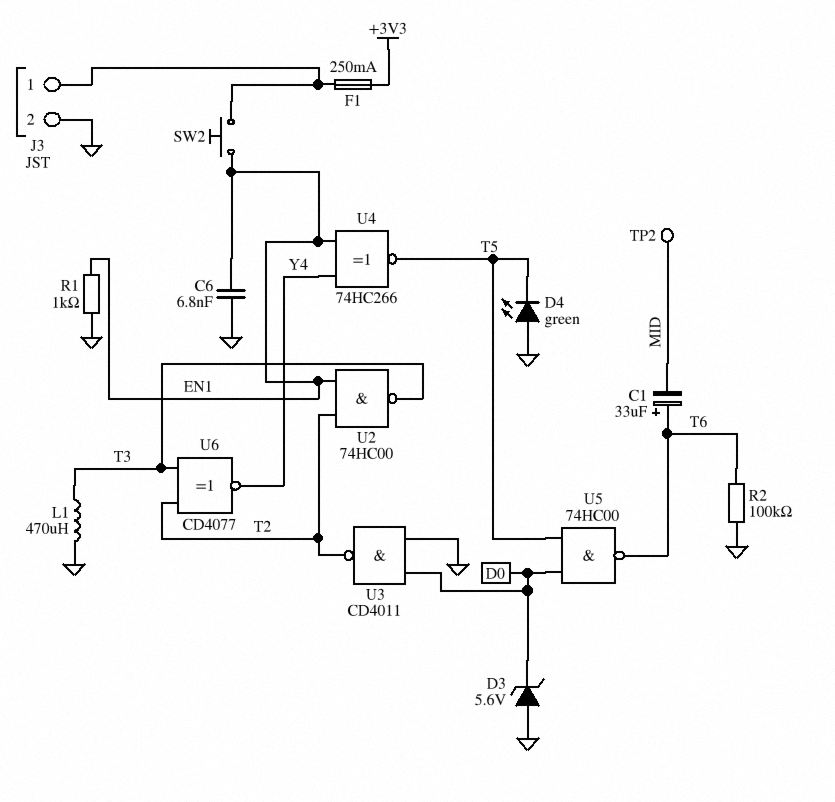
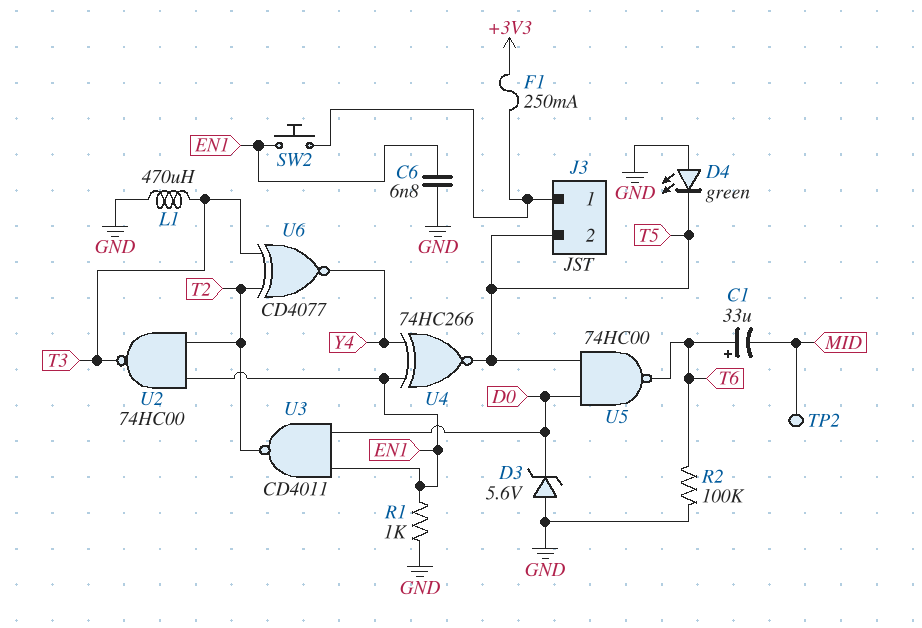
J3 pin 2: GND -> T5
U3: NAND CD4011 (in D0, in GND, out T2) -> NAND CD4011 (in D0, in EN1, out T2)

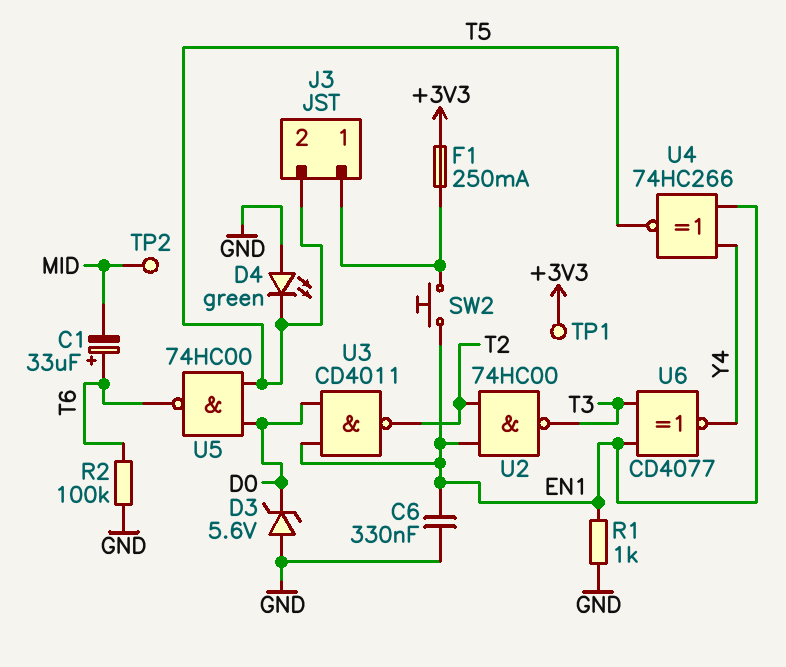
C6: 6.8nF (EN1, GND) -> 330nF (EN1, GND)
L1: 470uH (GND, T3) -> none
TP1: none -> test point (+3V3)
U6: XNOR CD4077 (in T2, in T3, out Y4) -> XNOR CD4077 (in EN1, in T3, out Y4)

